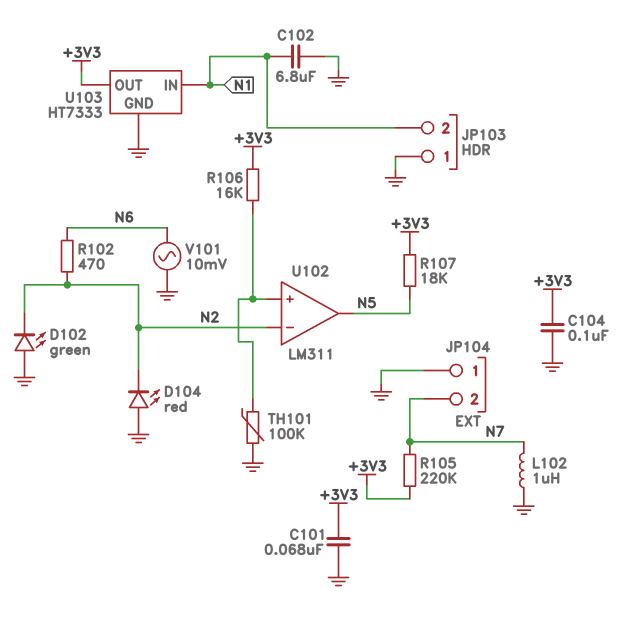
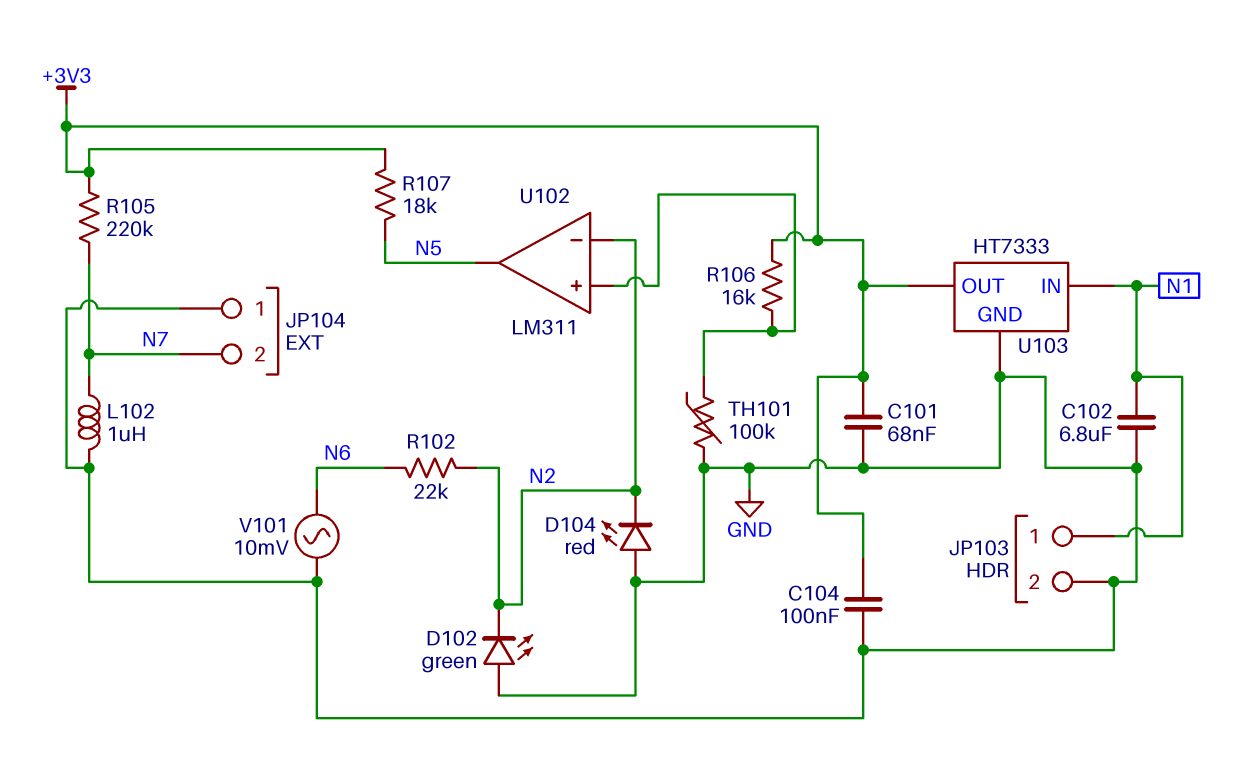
JP103 pin 1: GND -> N1
JP103 pin 2: N1 -> GND
R102: 470 (N2, N6) -> 22k (N2, N6)

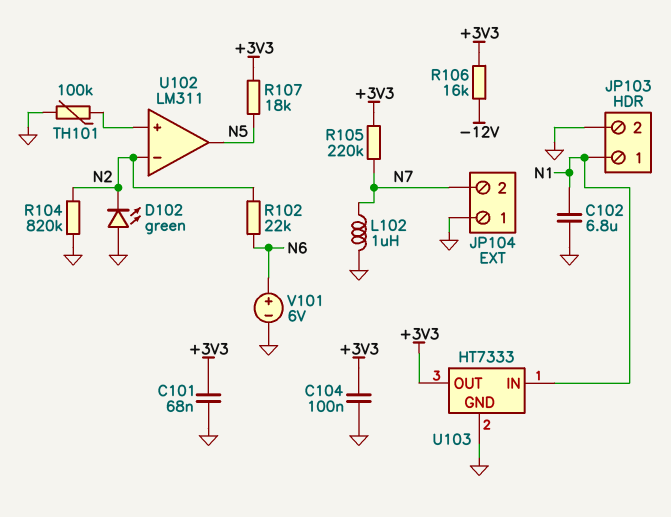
D104: LED red (A GND, K N2) -> none
R104: none -> 820k (GND, N2)
R106: 16k (+3V3, U102/in+) -> 16k (+3V3, -12V)
V101: AC 10mV (GND, N6) -> 6V (plus N6, minus GND)

